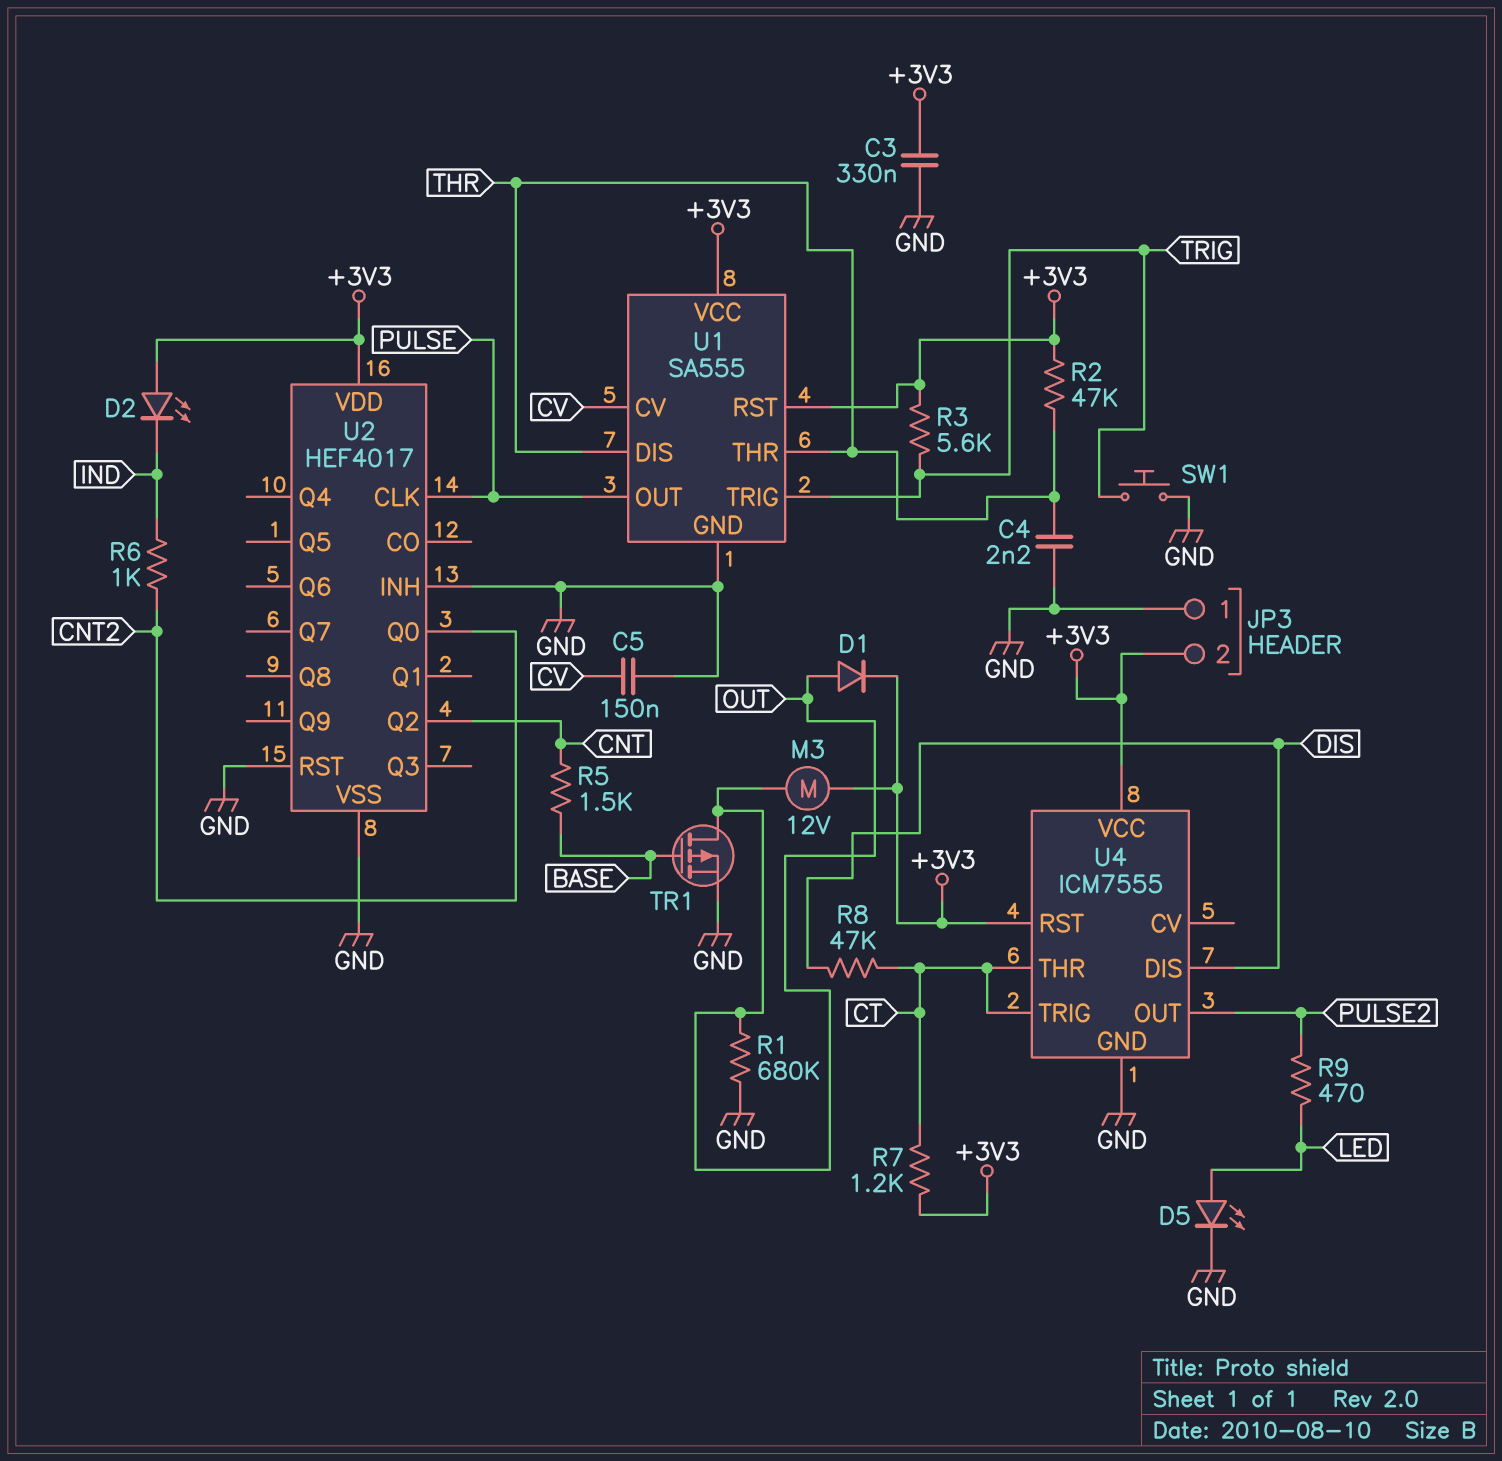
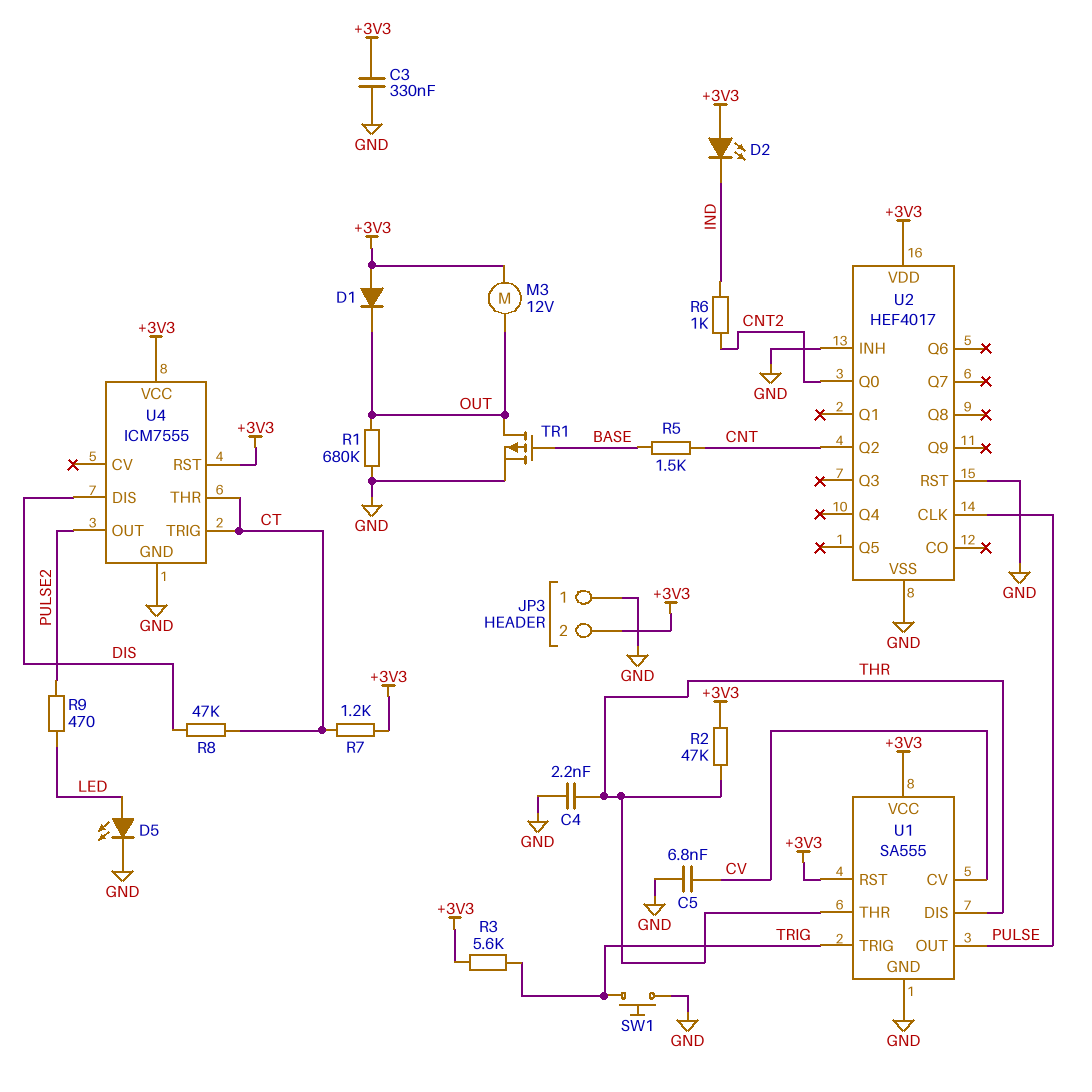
C5: 150nF (CV, GND) -> 6.8nF (CV, GND)
D1: diode (A OUT, K +3V3) -> diode (A +3V3, K OUT)

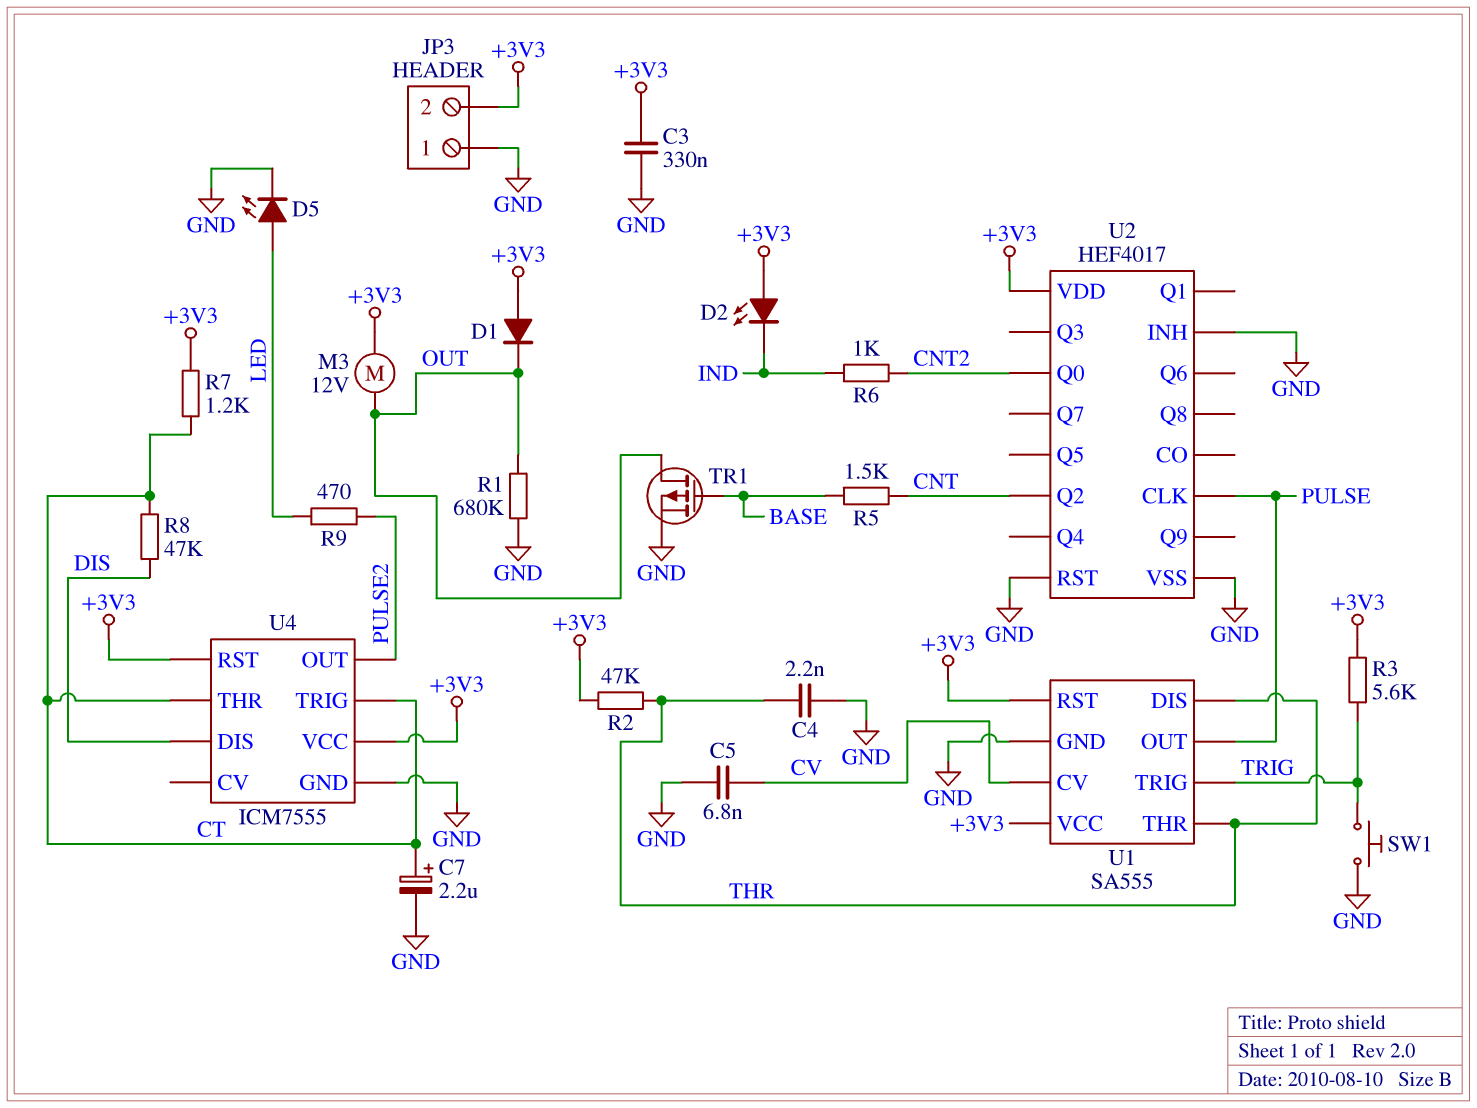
C7: none -> 2.2uF (plus CT, minus GND)

